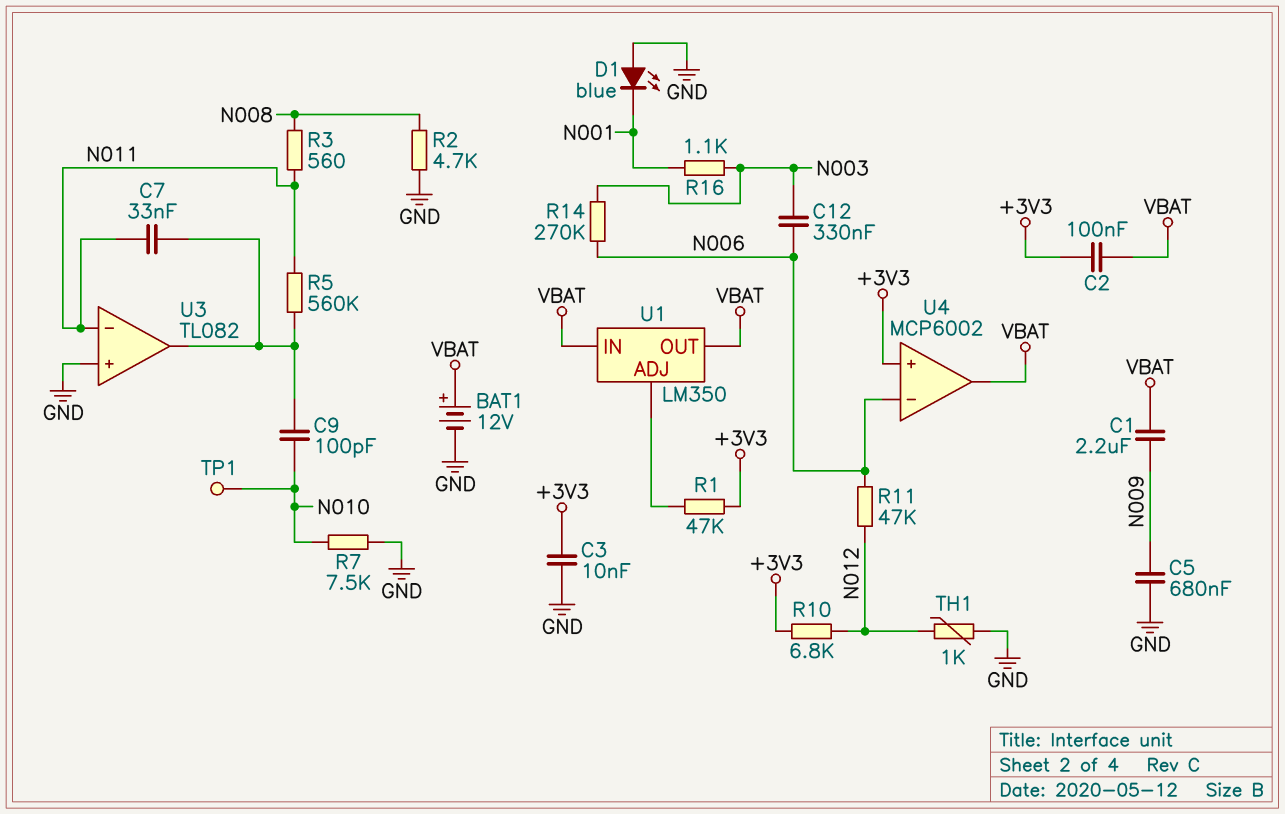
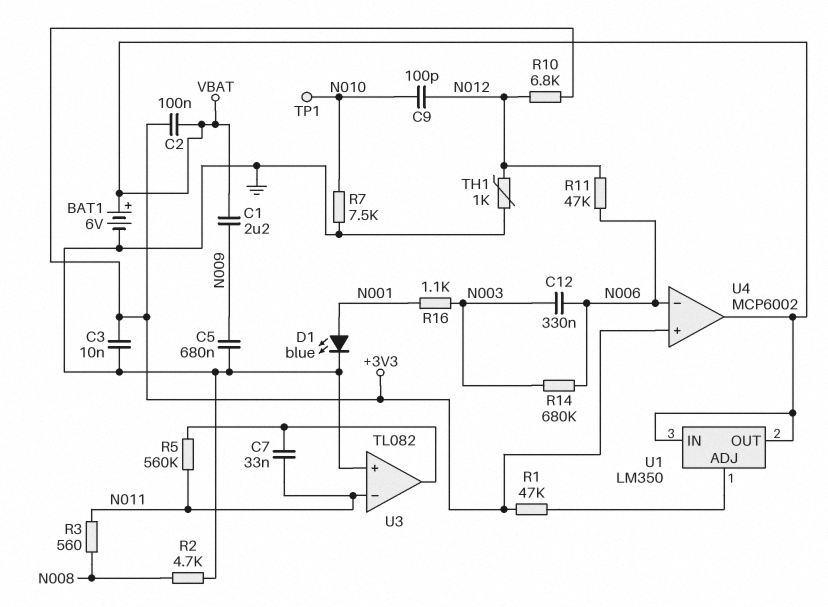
BAT1: 12V (plus VBAT, minus GND) -> 6V (plus VBAT, minus GND)
C9: 100pF (N010, U3/out) -> 100pF (N010, N012)
D1: LED blue (A GND, K N001) -> LED blue (A N001, K GND)
R14: 270k (N003, N006) -> 680k (N003, N006)

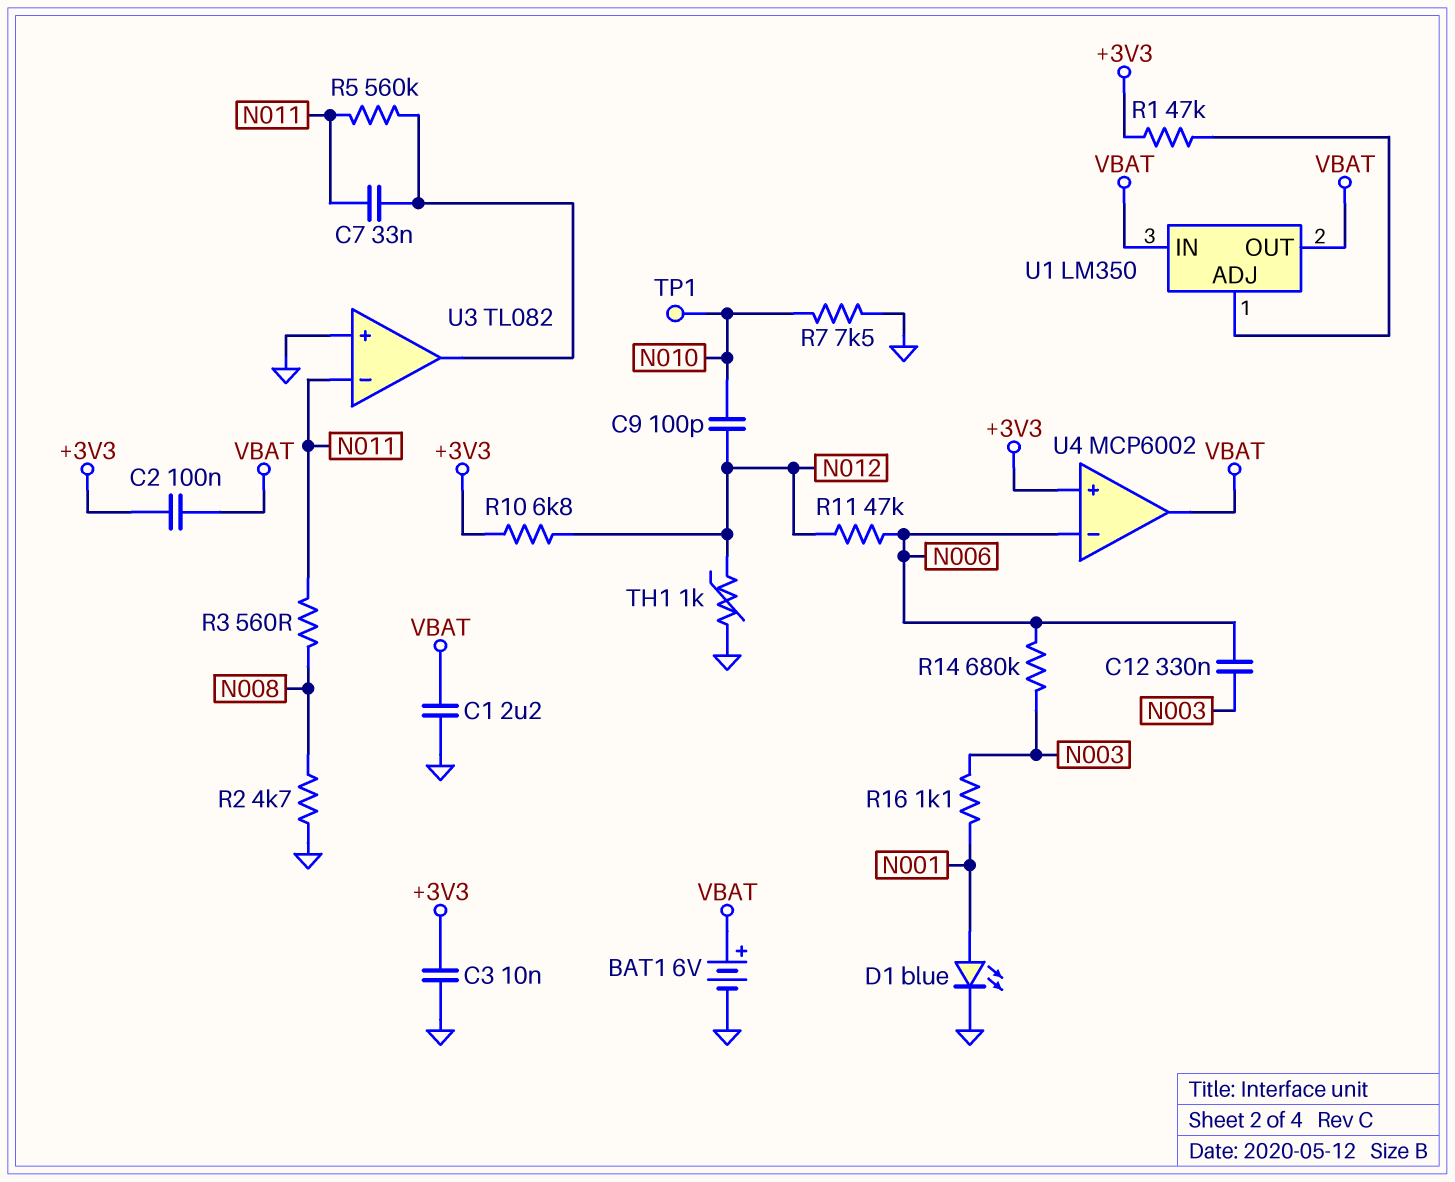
C1: 2.2uF (N009, VBAT) -> 2.2uF (GND, VBAT)
C5: 680nF (GND, N009) -> none

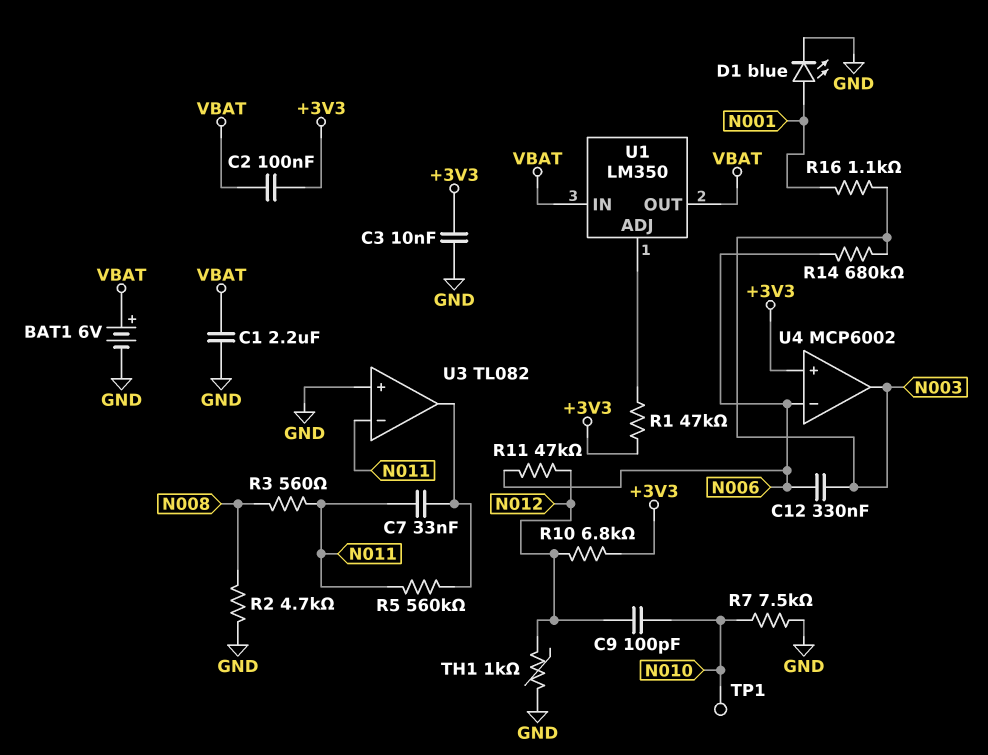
U4 pin out: VBAT -> N003

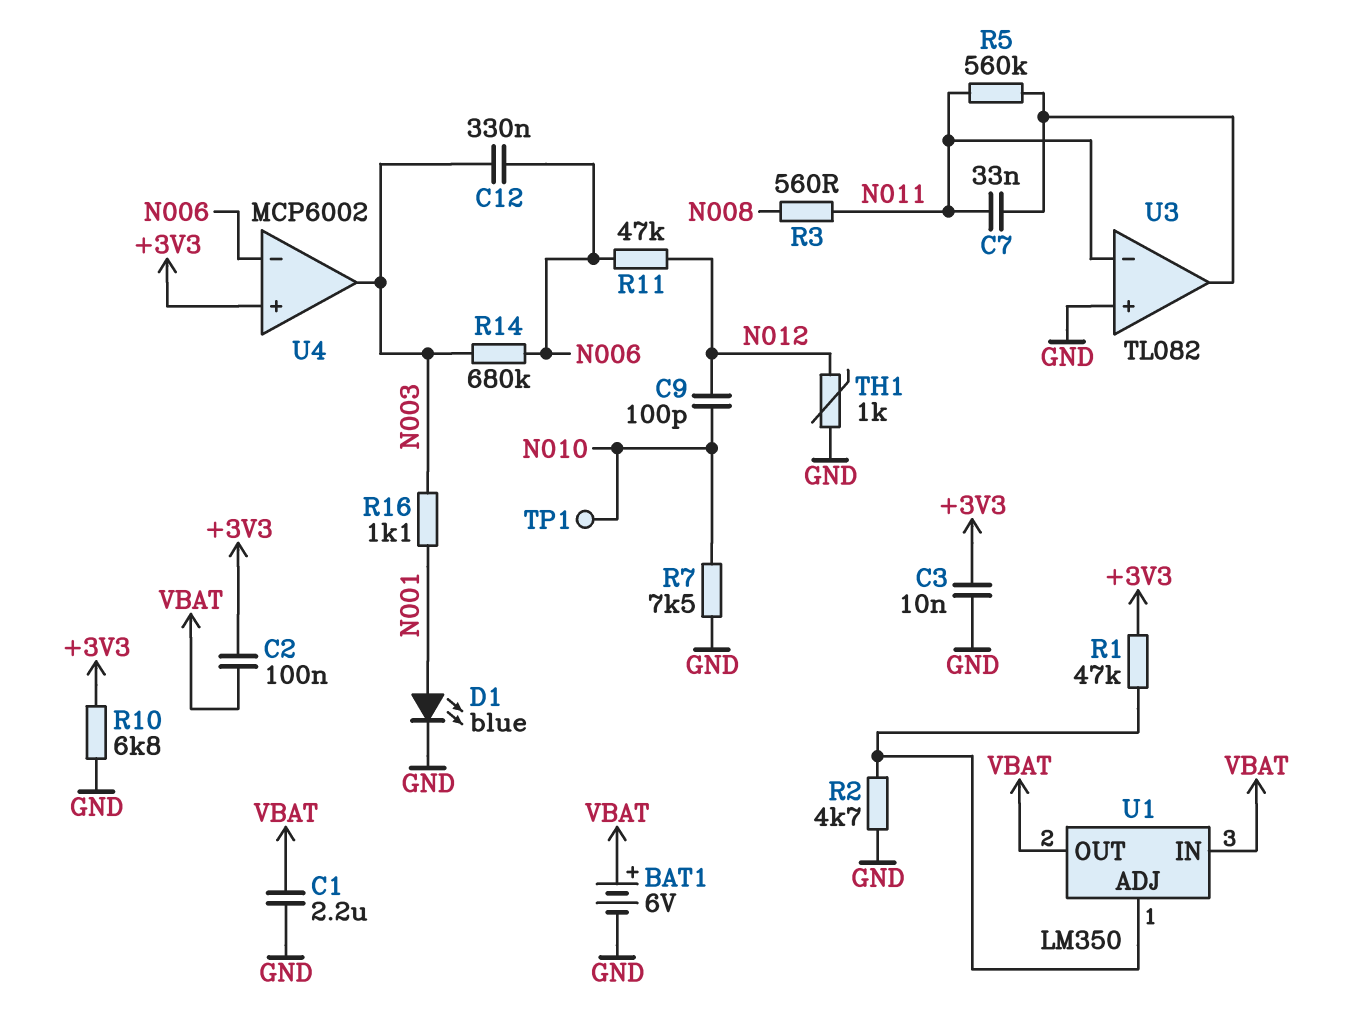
R2: 4.7k (GND, N008) -> 4.7k (GND, U1/ADJ)
R10: 6.8k (+3V3, N012) -> 6.8k (+3V3, GND)

